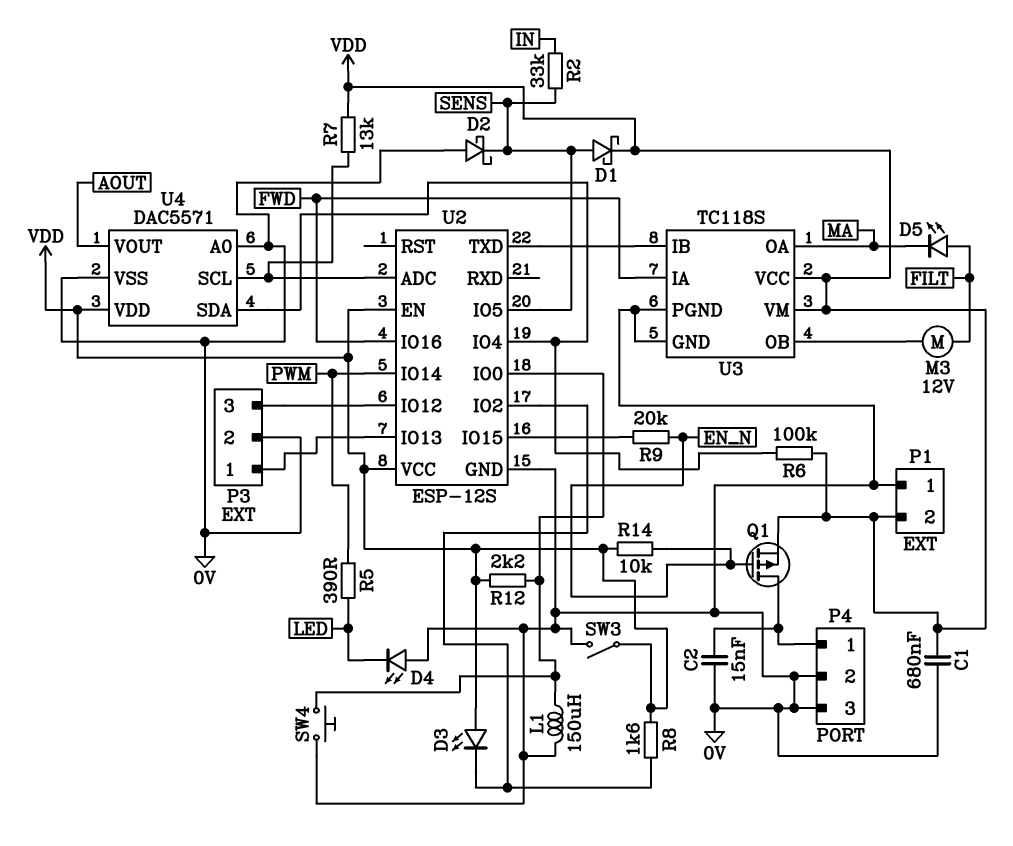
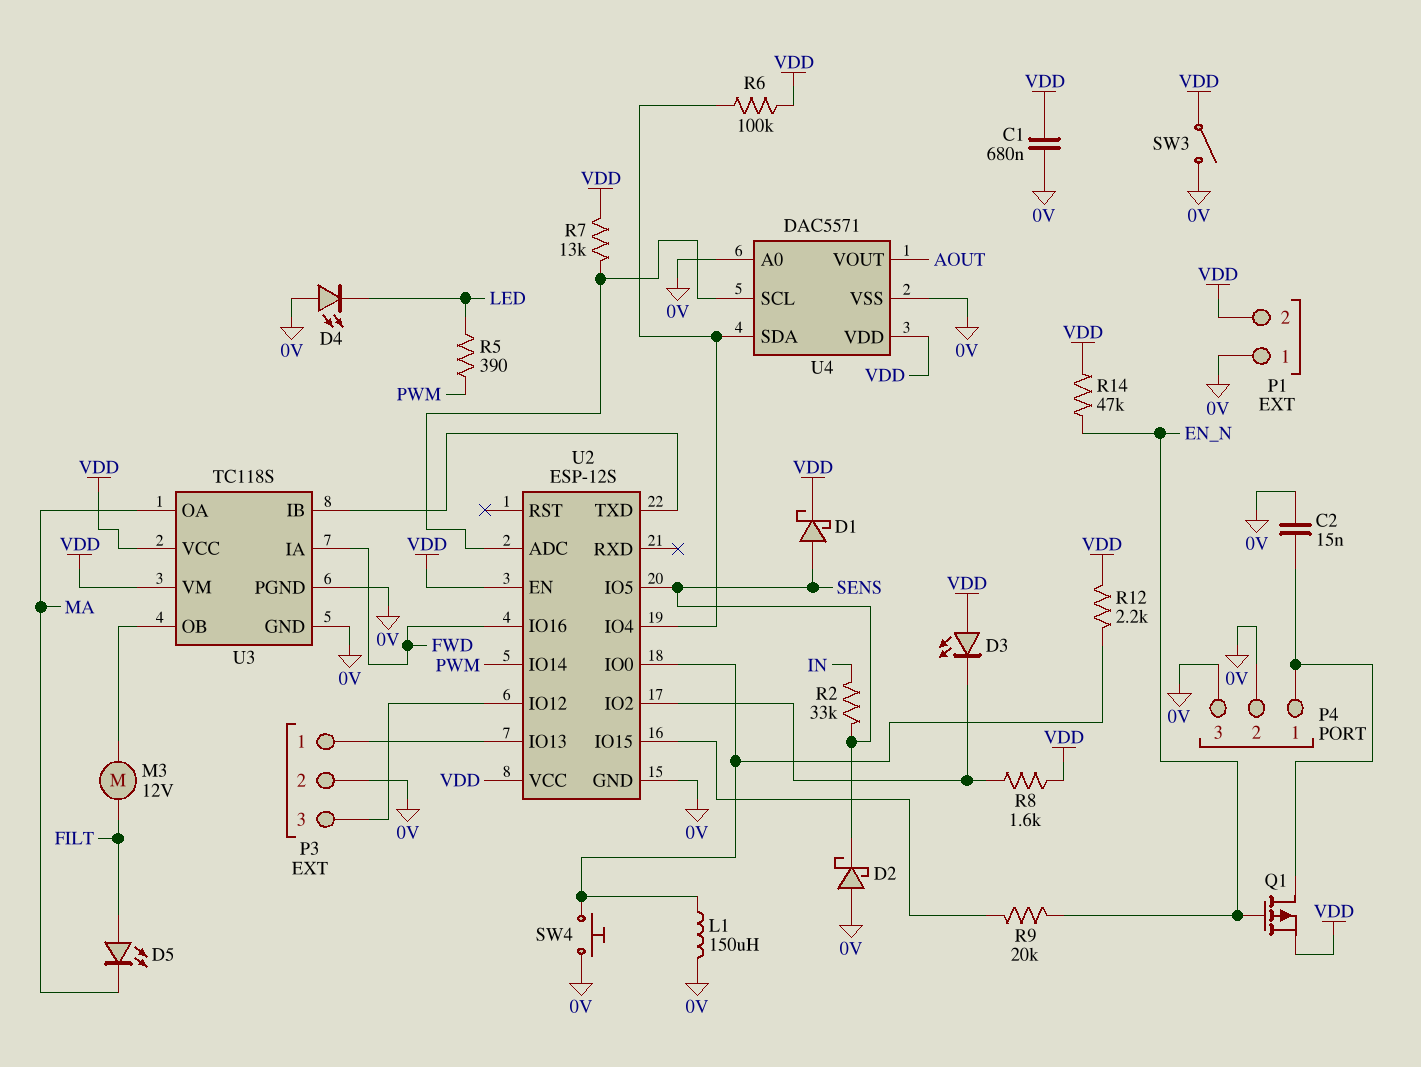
R14: 10k (EN_N, VDD) -> 47k (EN_N, VDD)

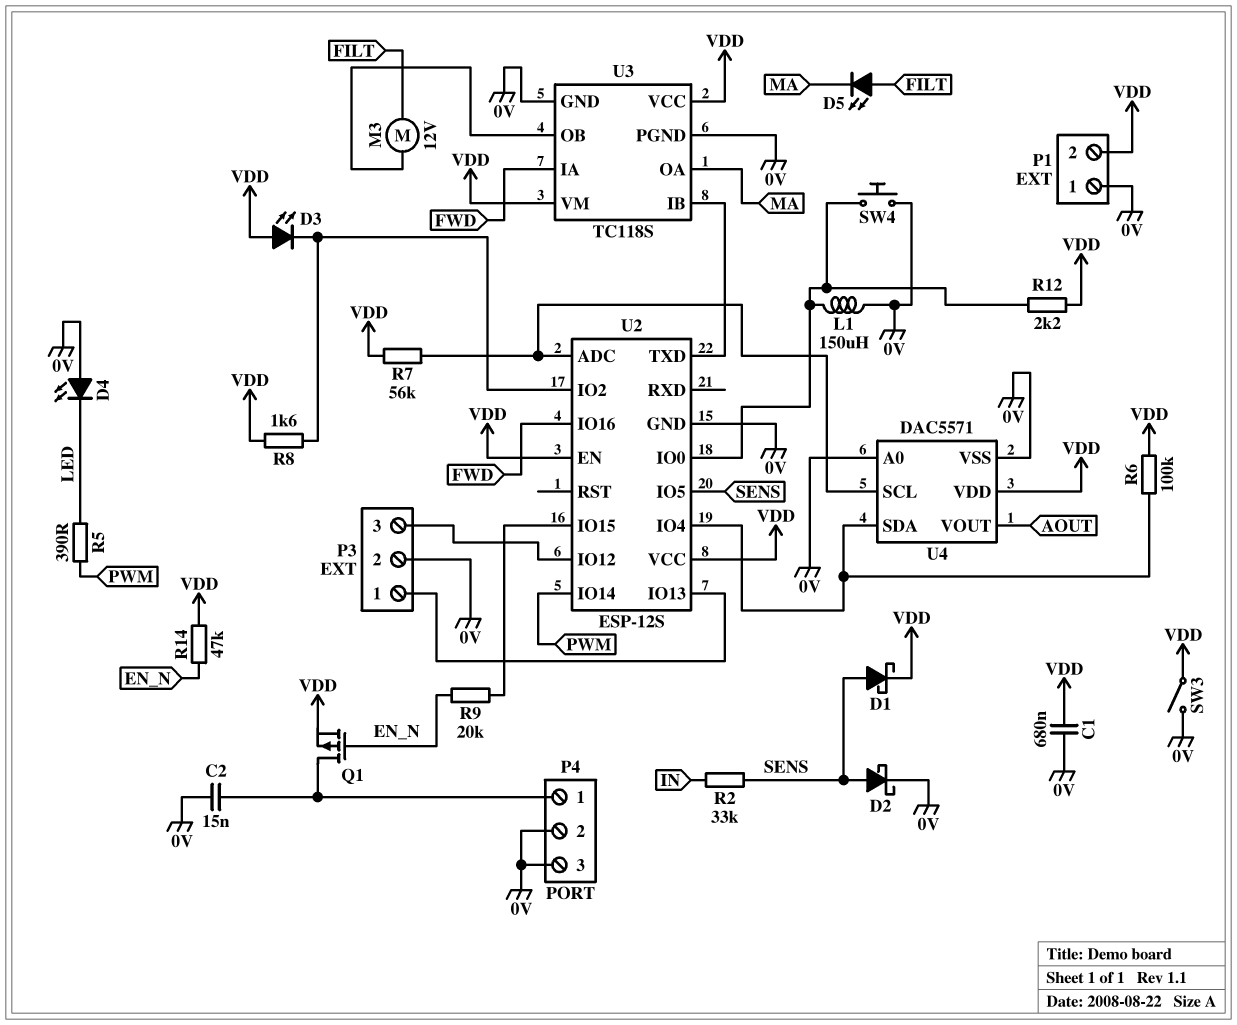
D2: schottky (A 0V, K SENS) -> schottky (A SENS, K 0V)
R7: 13k (U2/ADC, VDD) -> 56k (U2/ADC, VDD)

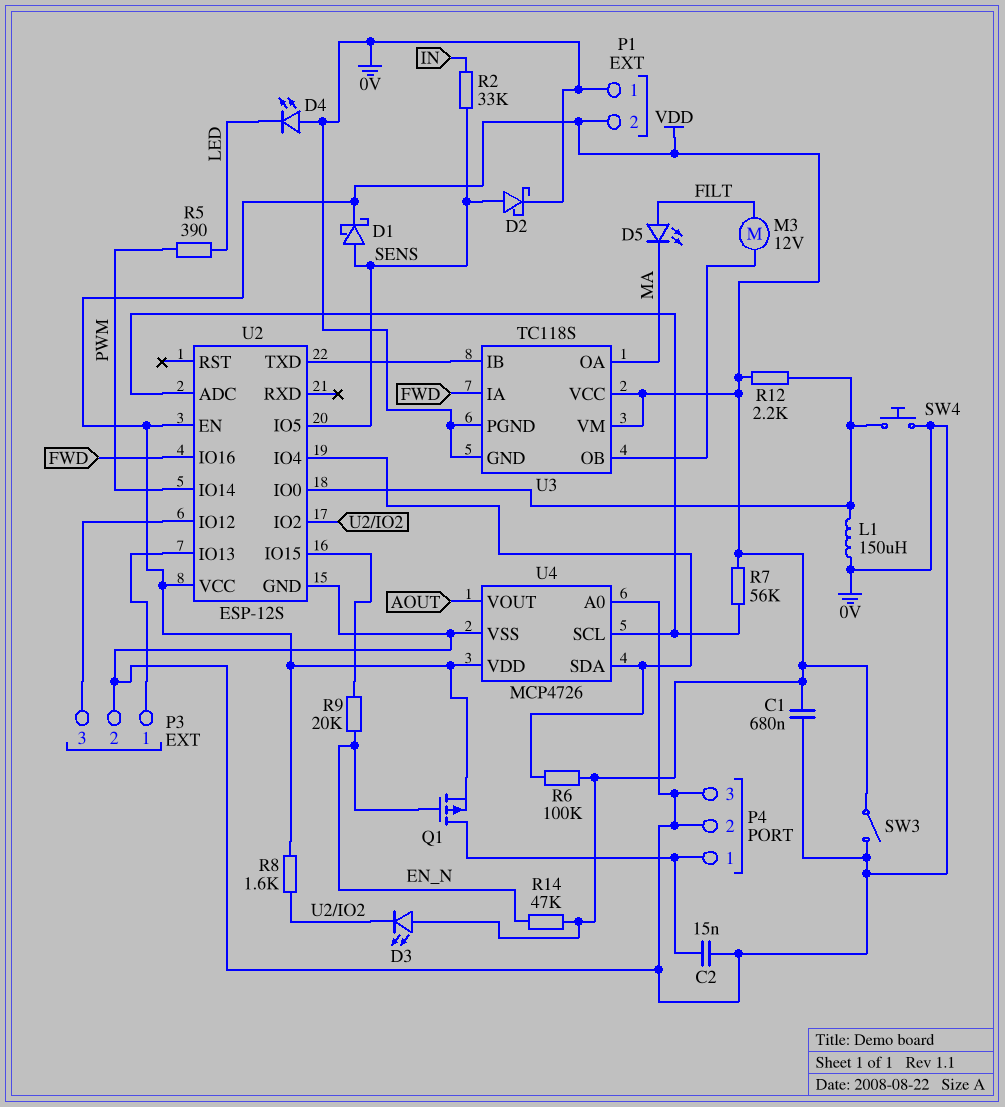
U4: DAC5571 -> MCP4726

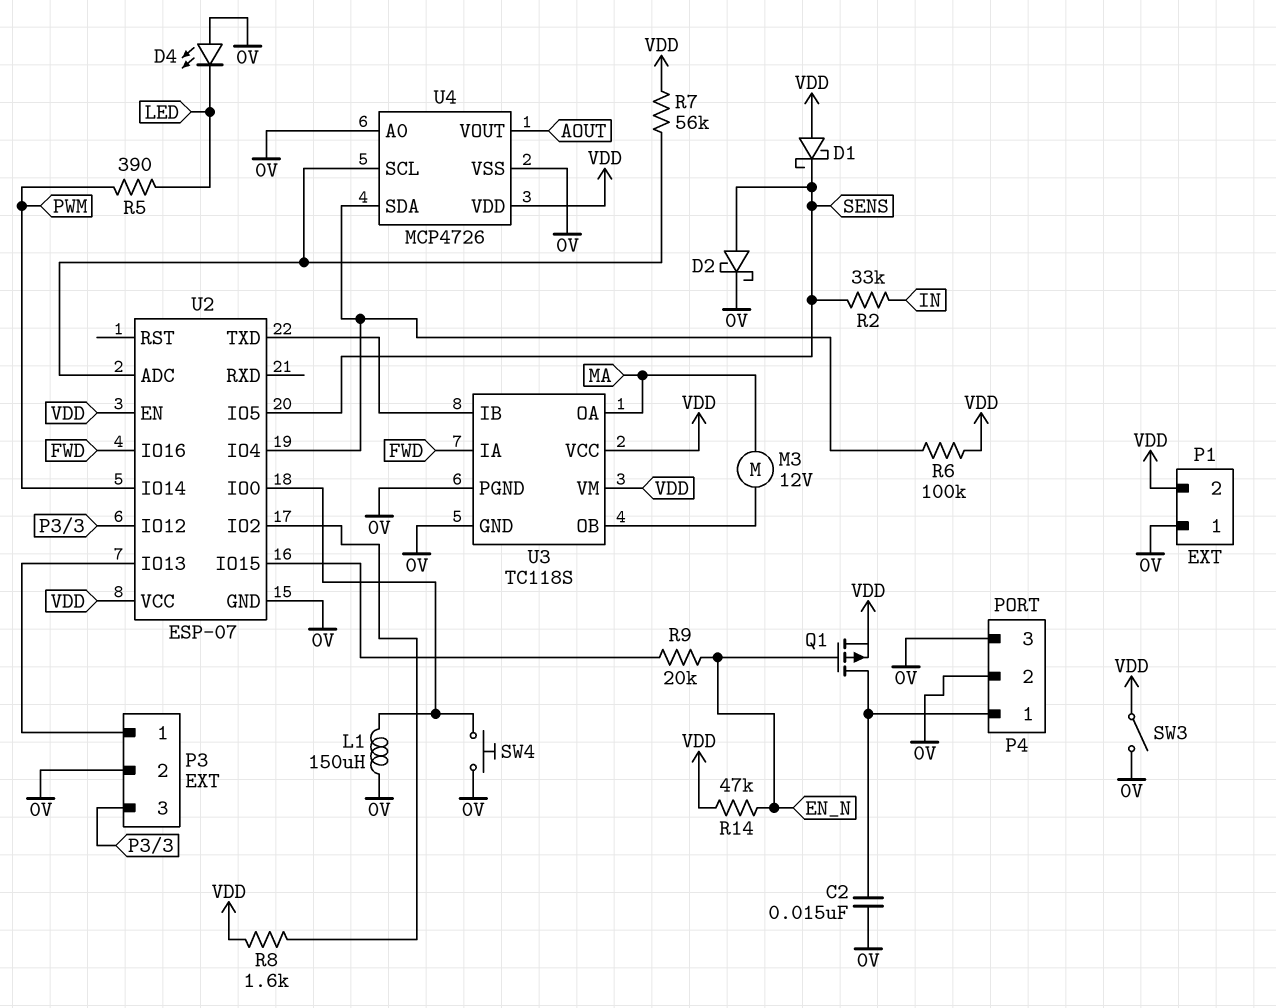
C1: 680nF (0V, VDD) -> none
D1: schottky (A SENS, K VDD) -> schottky (A VDD, K SENS)
D3: LED (A VDD, K U2/IO2) -> none
D5: LED (A FILT, K MA) -> none
M3: motor 12V (FILT, U3/OB) -> motor 12V (MA, U3/OB)
R12: 2.2k (U2/IO0, VDD) -> none
U2: ESP-12S -> ESP-07

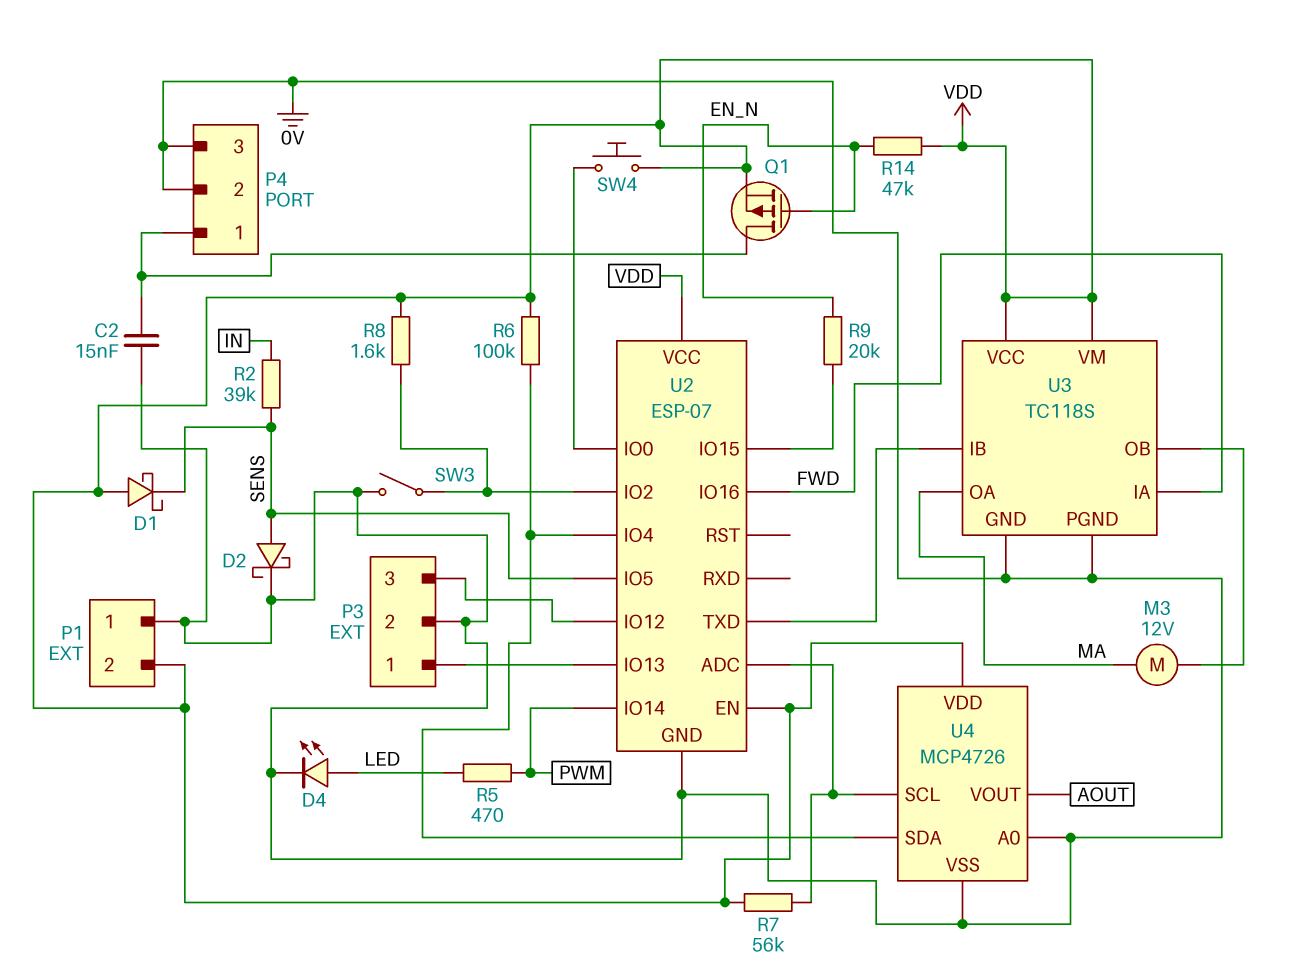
D4: LED (A 0V, K LED) -> LED (A LED, K 0V)
L1: 150uH (0V, U2/IO0) -> none
R2: 33k (IN, SENS) -> 39k (IN, SENS)
R5: 390 (LED, PWM) -> 470 (LED, PWM)
SW3: switch (0V, VDD) -> switch (0V, U2/IO2)
SW4: button (0V, U2/IO0) -> button (U2/IO0, VDD)

